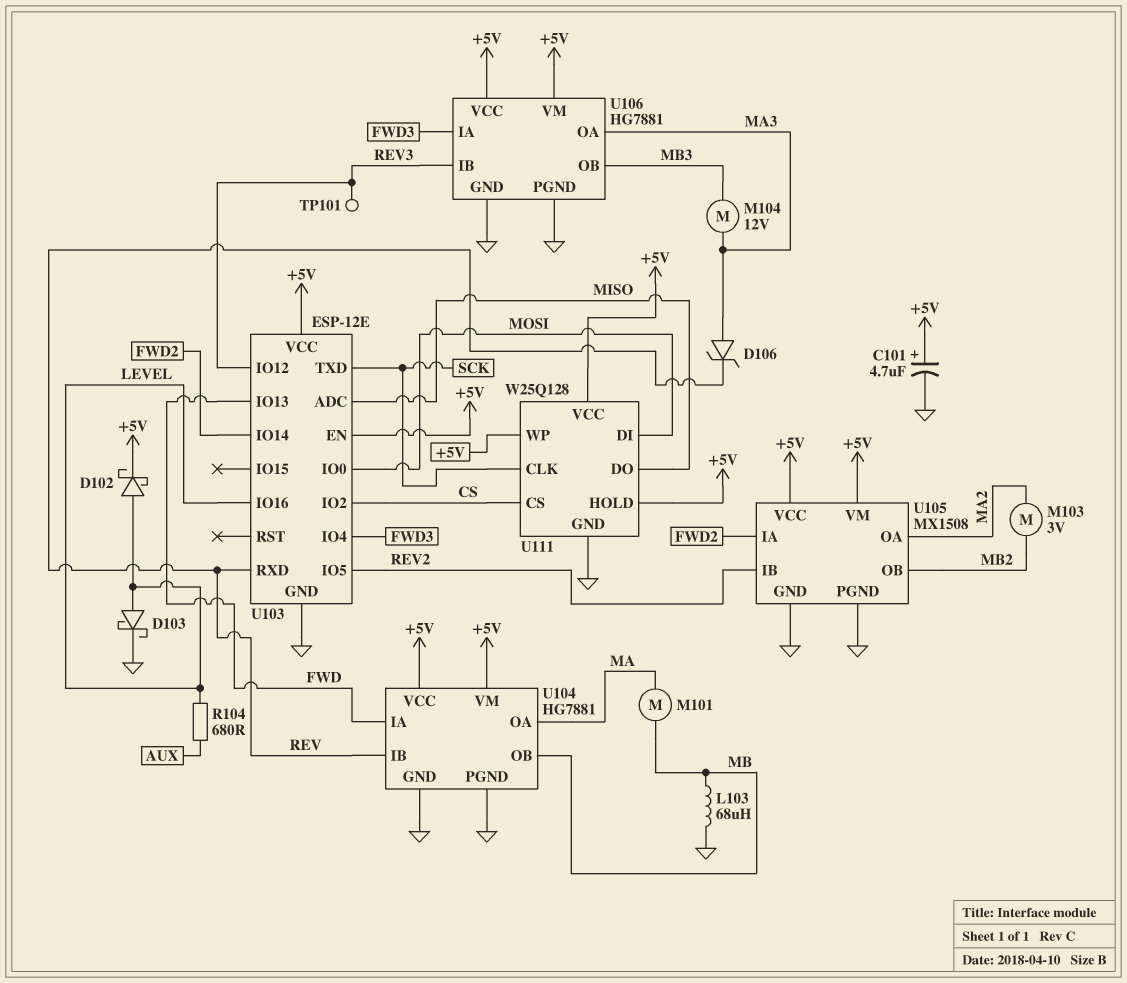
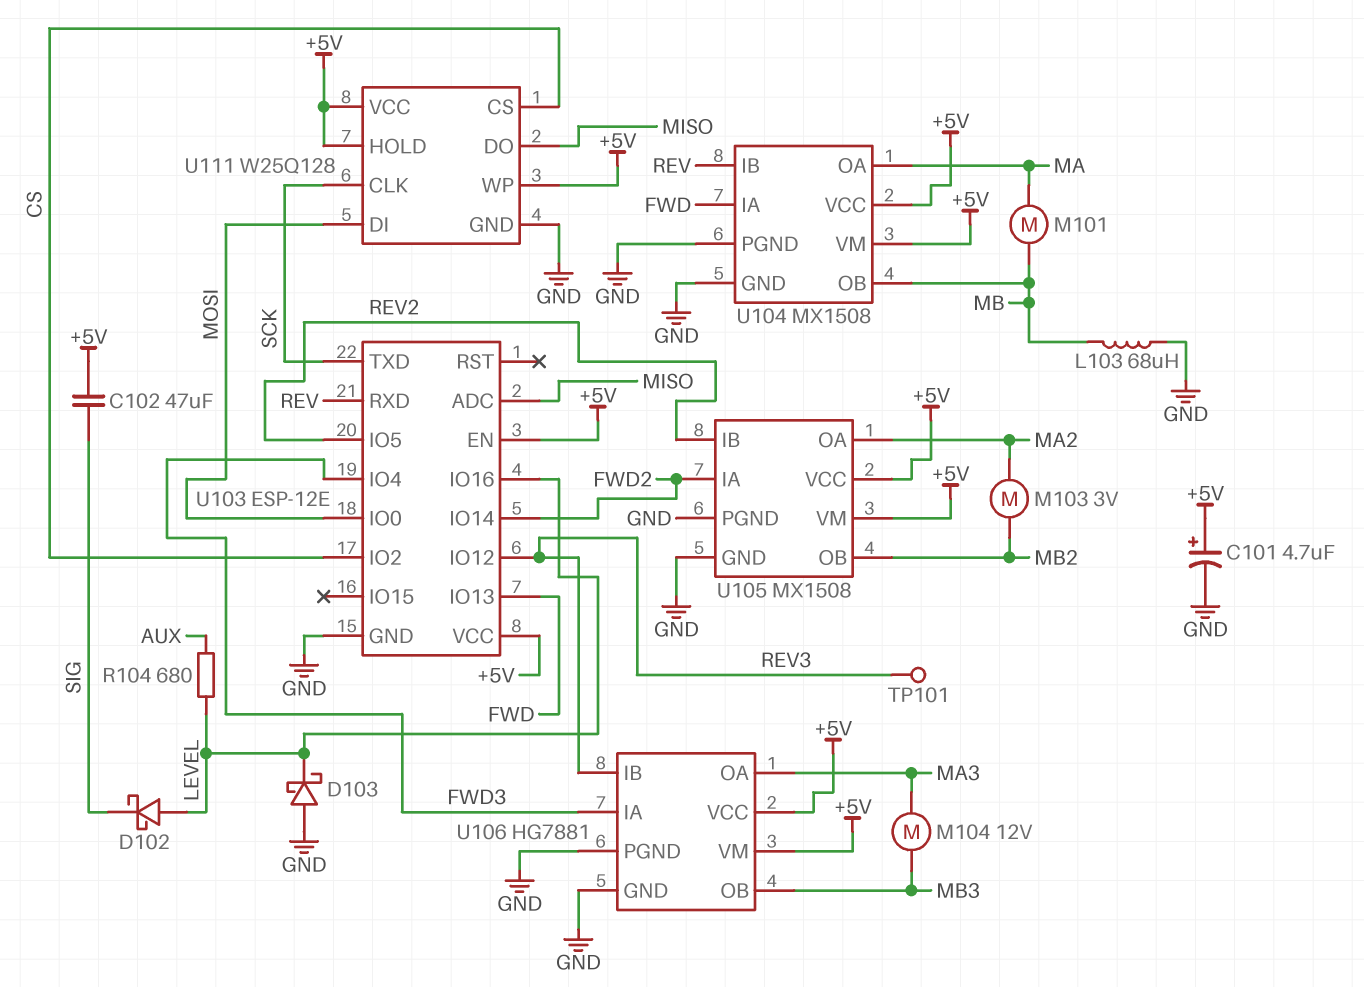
C102: none -> 47uF (+5V, SIG)
D102: schottky (A LEVEL, K +5V) -> schottky (A LEVEL, K SIG)
D103: schottky (A LEVEL, K GND) -> schottky (A GND, K LEVEL)
D106: zener (A MA3, K REV) -> none
U104: HG7881 -> MX1508

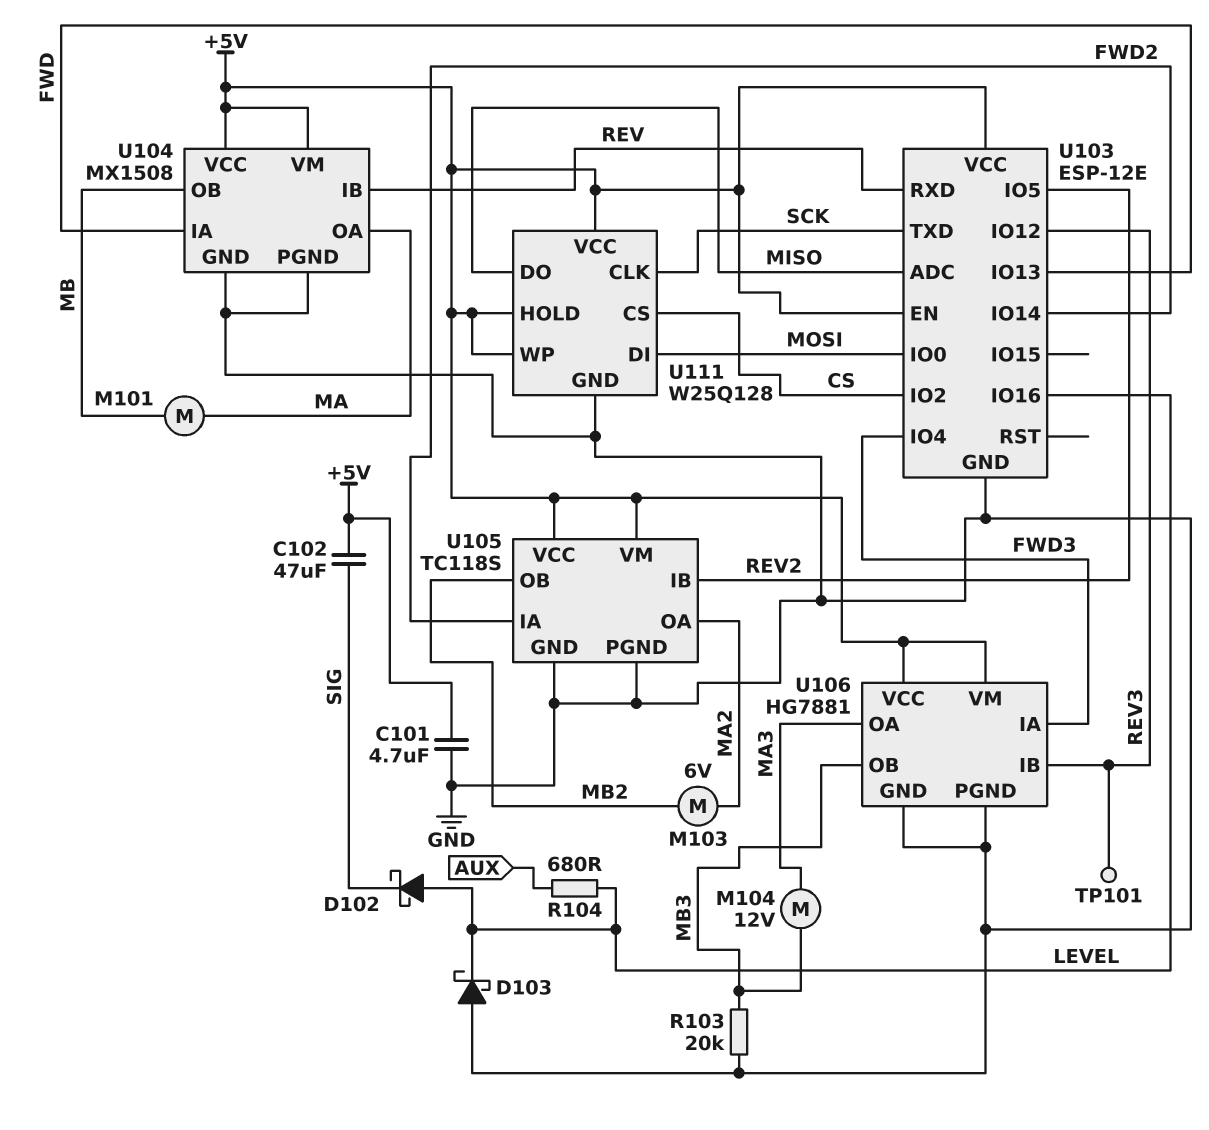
C101: 4.7uF (plus +5V, minus GND) -> 4.7uF (+5V, GND)
L103: 68uH (GND, MB) -> none
M103: motor 3V (MA2, MB2) -> motor 6V (MA2, MB2)
R103: none -> 20k (GND, MB3)
U105: MX1508 -> TC118S

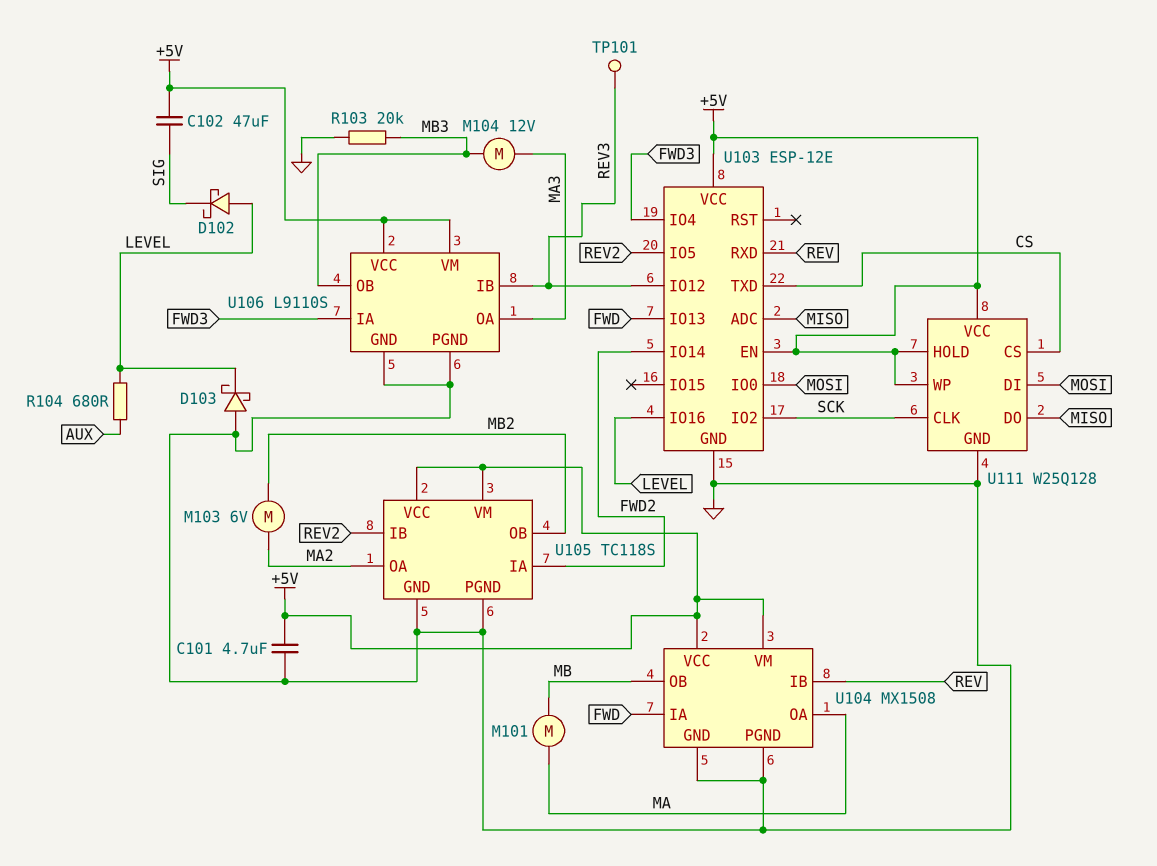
U103 pin IO2: CS -> SCK
U103 pin TXD: SCK -> CS
U106: HG7881 -> L9110S

